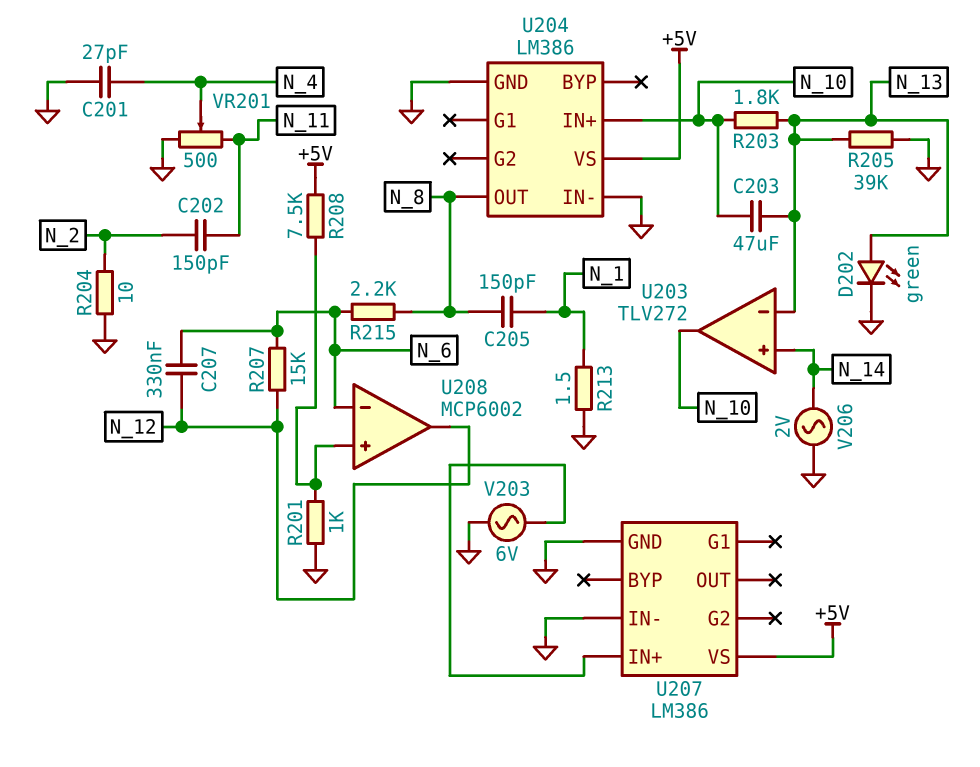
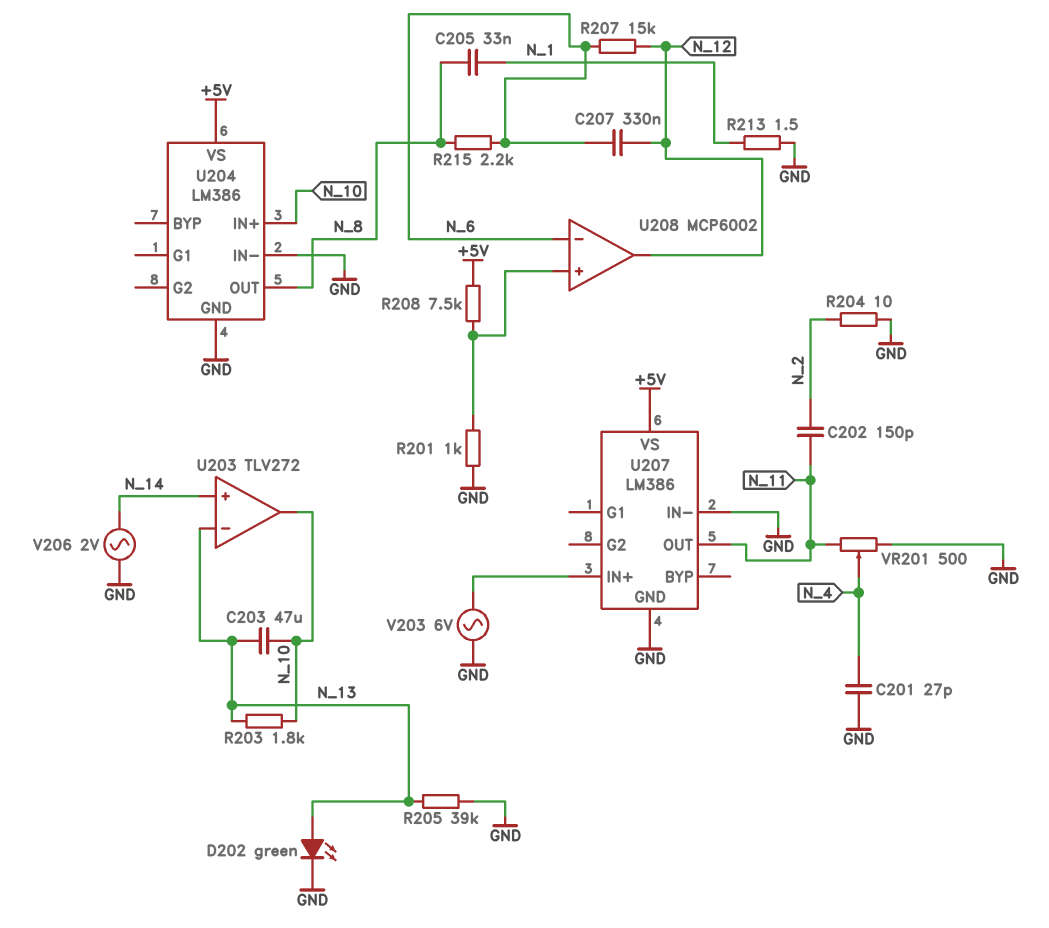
C205: 150pF (N_1, N_8) -> 33nF (N_1, N_8)
U207 pin OUT: none -> N_11

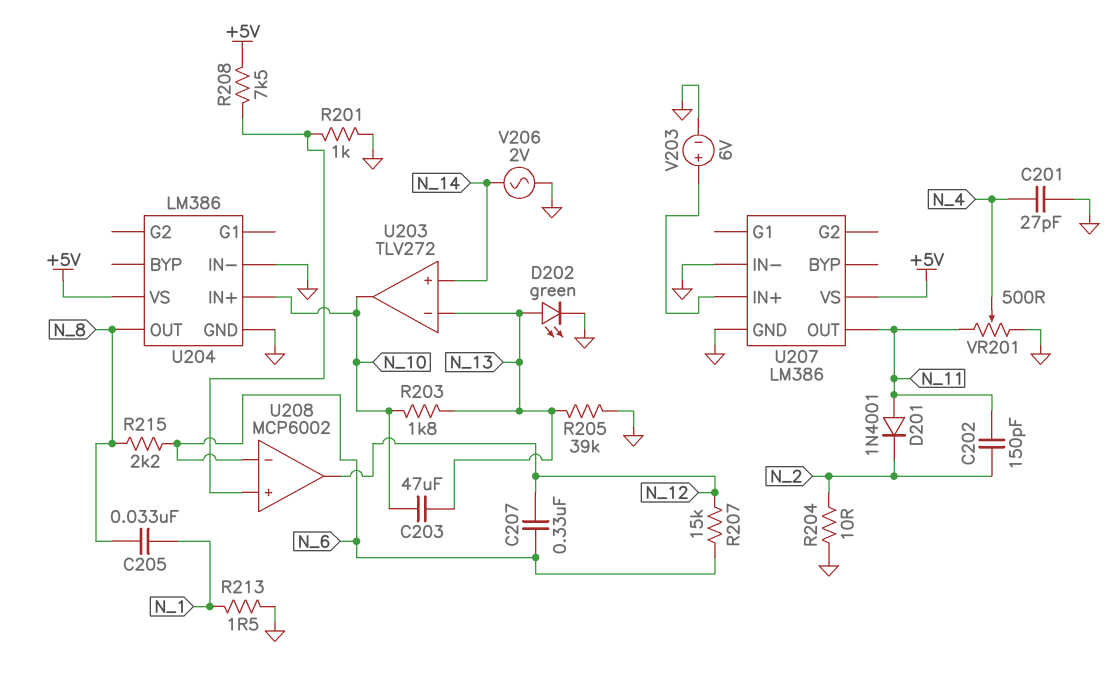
D201: none -> diode 1N4001 (A N_11, K N_2)
V203: AC 6V (GND, U207/IN+) -> 6V (plus U207/IN+, minus GND)

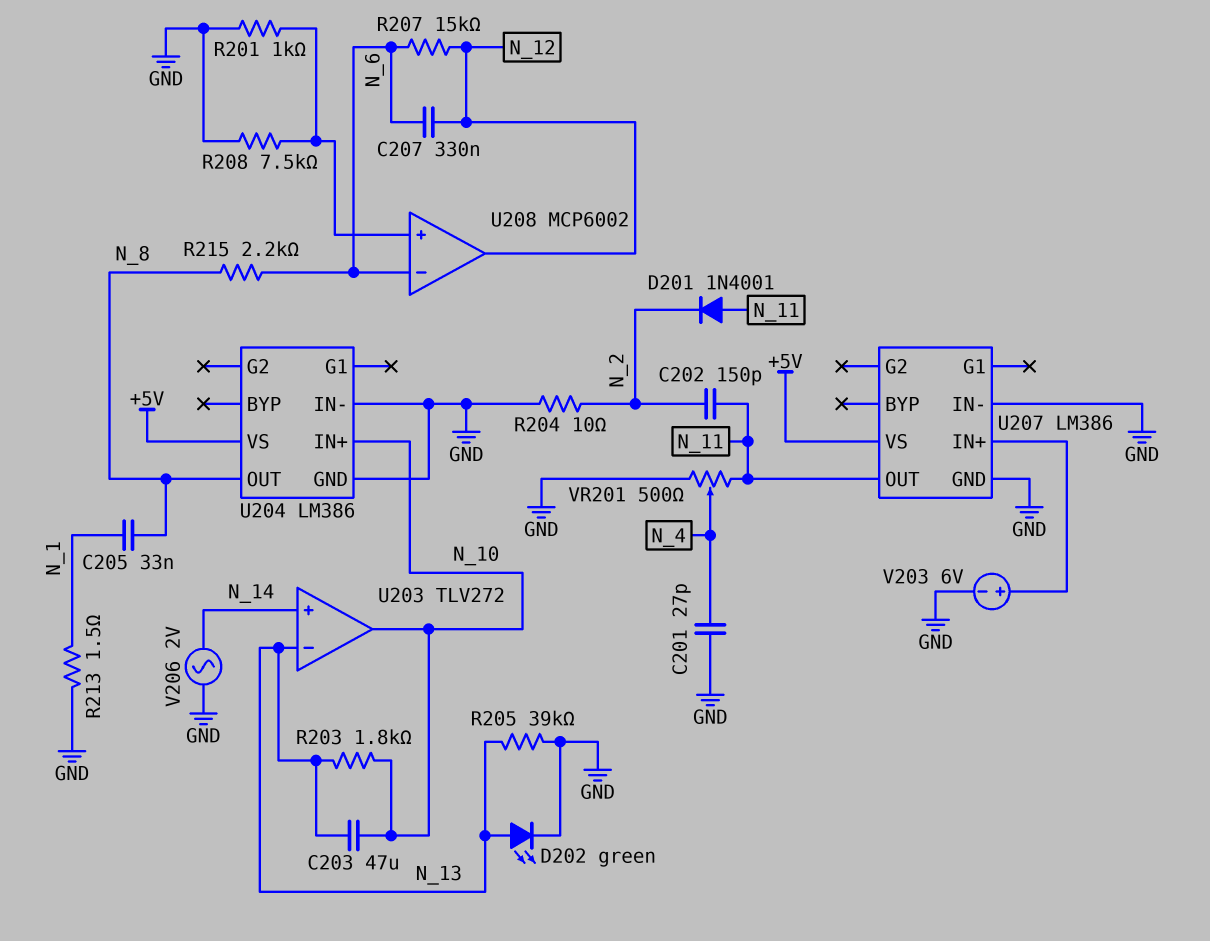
R208: 7.5k (+5V, U208/in+) -> 7.5k (GND, U208/in+)

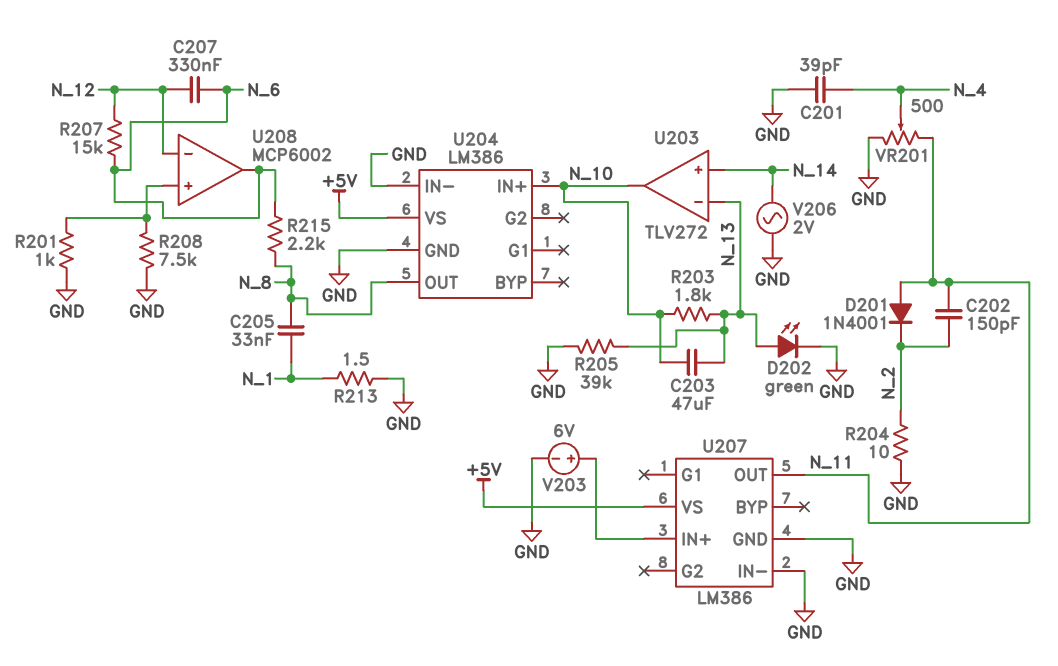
C201: 27pF (GND, N_4) -> 39pF (GND, N_4)
U208 pin in-: N_6 -> N_12
U208 pin out: N_12 -> N_6

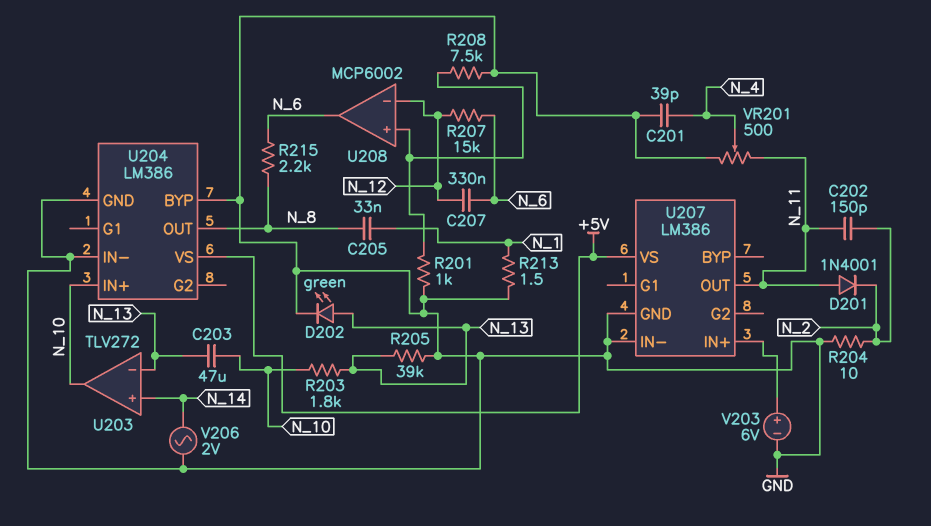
U204 pin BYP: none -> GND

